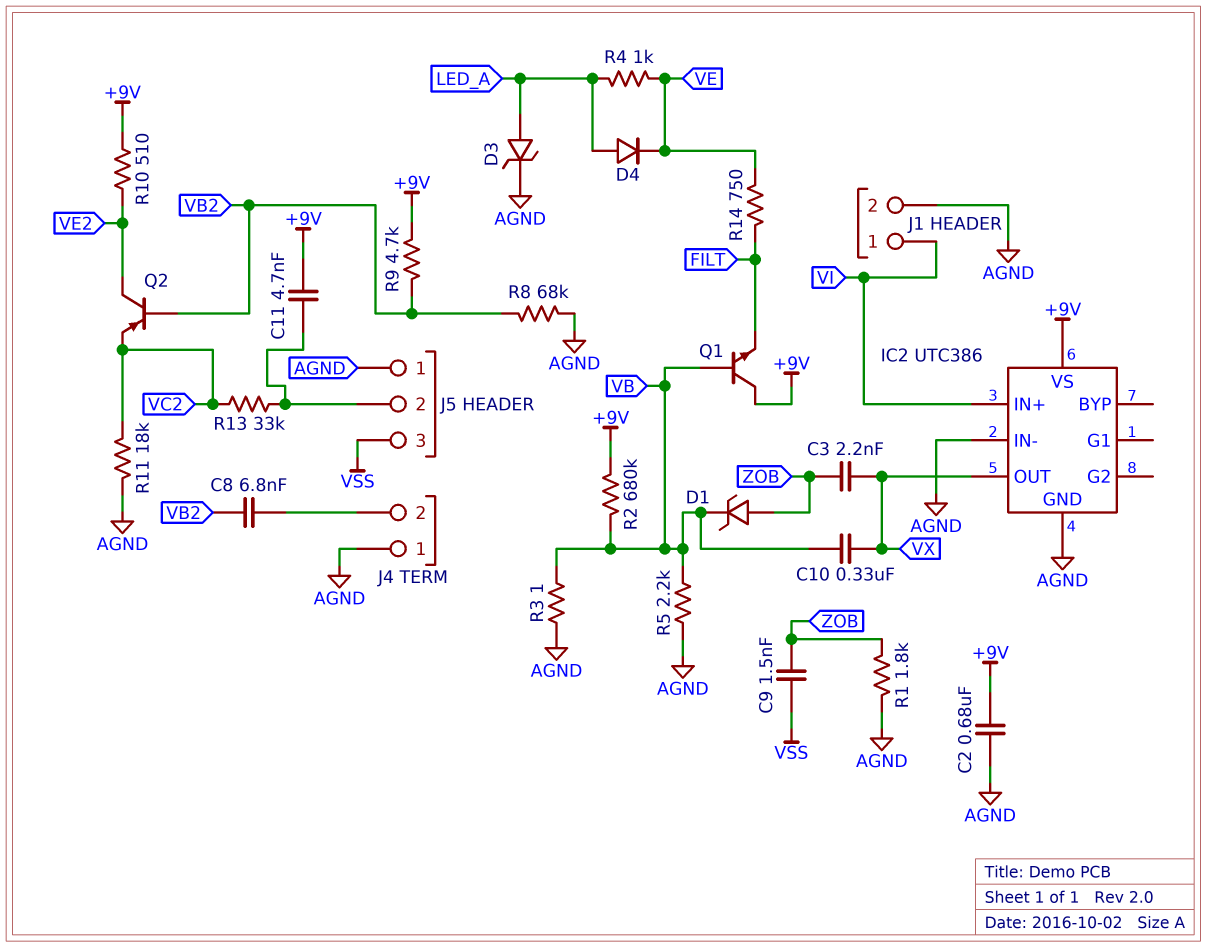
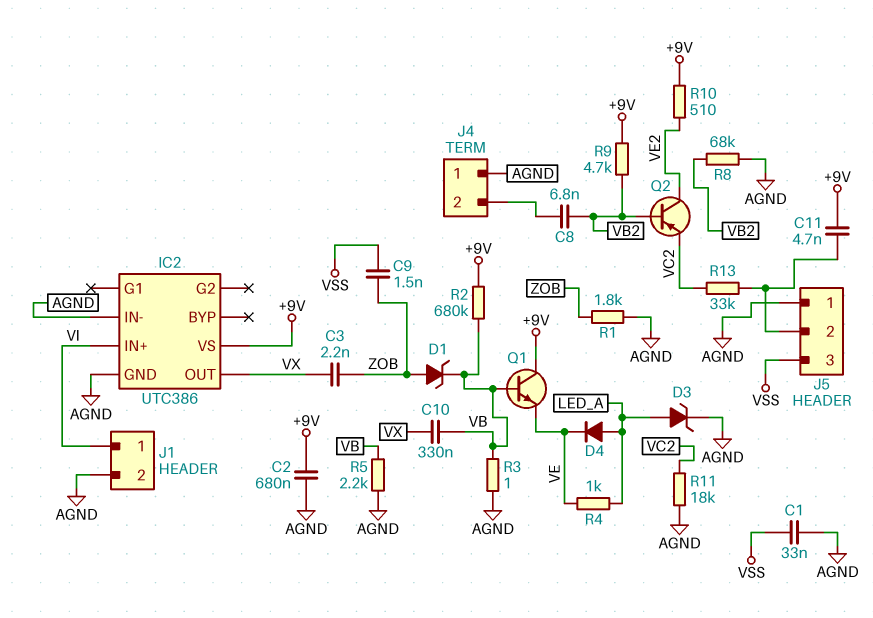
C1: none -> 33nF (AGND, VSS)
Q1: NPN (B VB, C +9V, E FILT) -> NPN (B VB, C +9V, E VE)
R14: 750 (FILT, VE) -> none

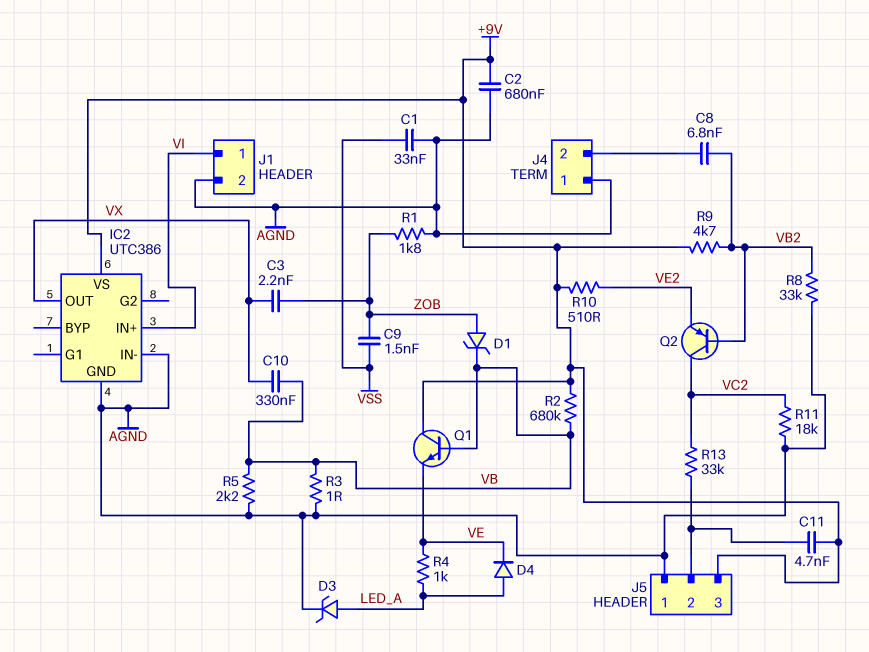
J5 pin 3: VSS -> +9V
Q2: PNP (B VB2, C VE2, E VC2) -> PNP (B VB2, C VC2, E VE2)
R8: 68k (AGND, VB2) -> 33k (AGND, VB2)

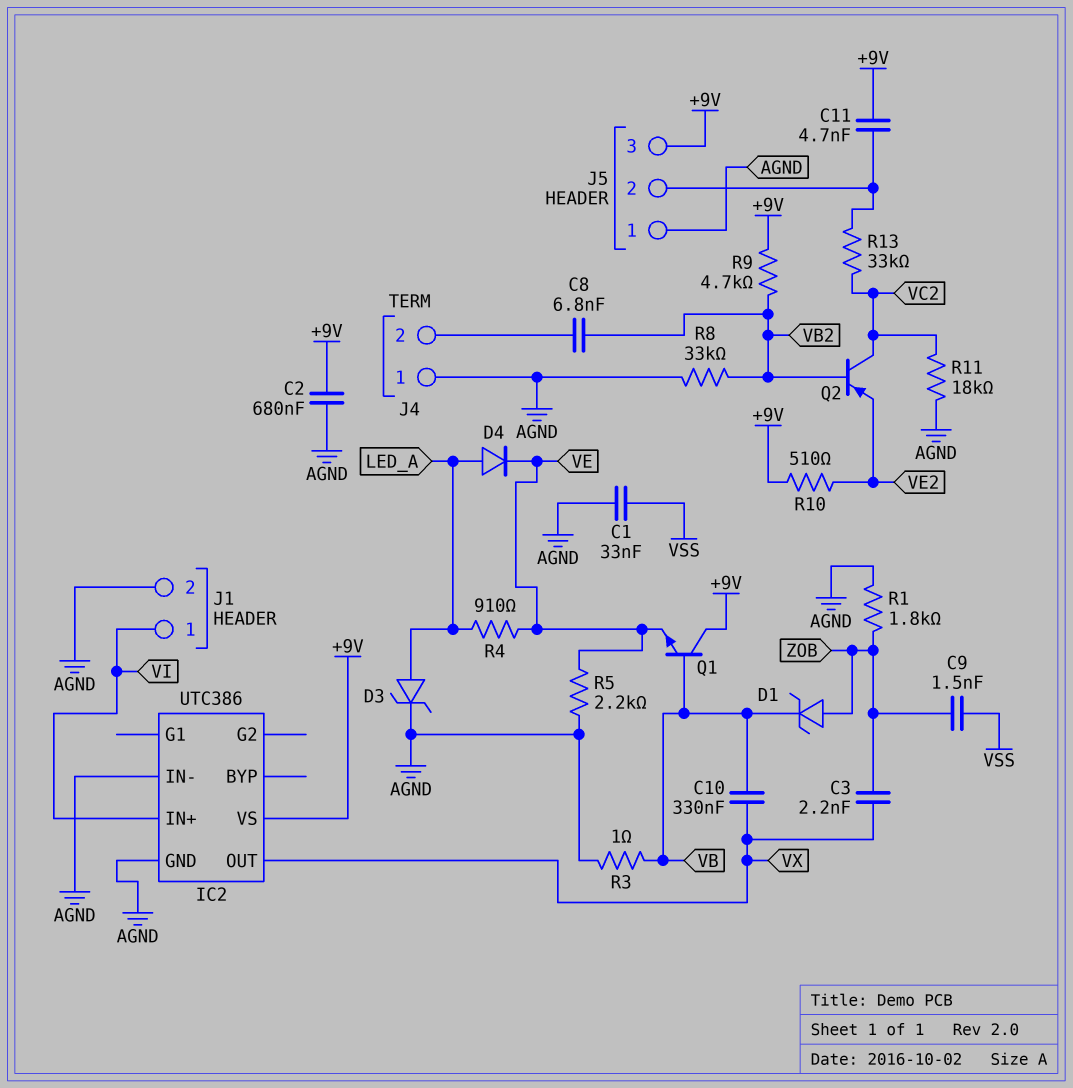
R2: 680k (+9V, VB) -> none
R4: 1k (LED_A, VE) -> 910 (LED_A, VE)
R5: 2.2k (AGND, VB) -> 2.2k (AGND, VE)

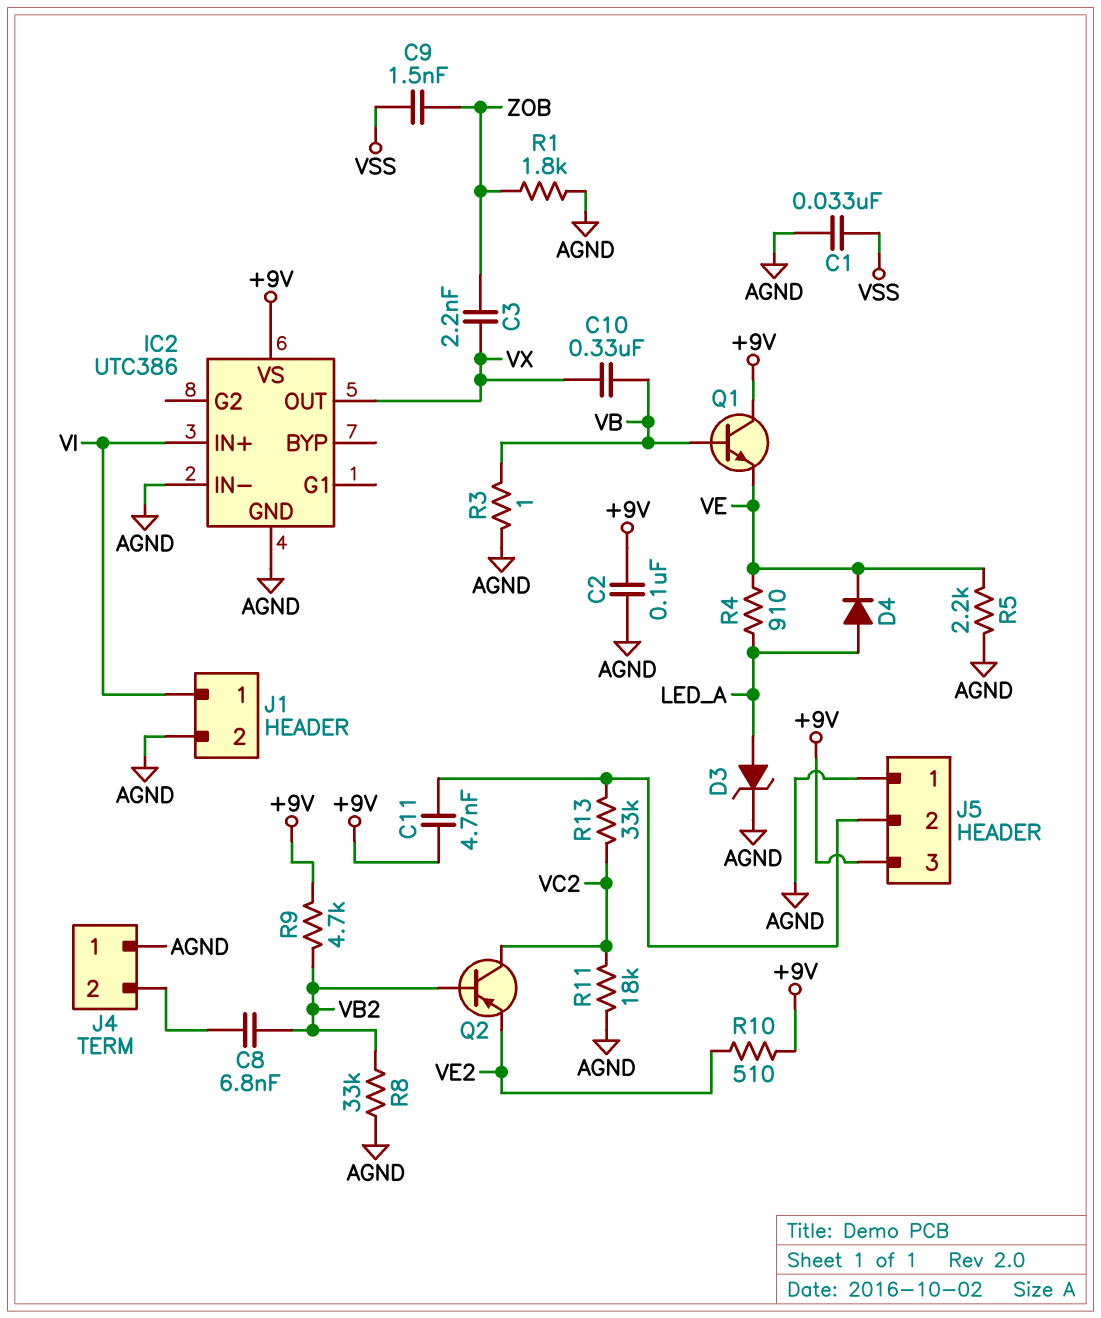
C2: 680nF (+9V, AGND) -> 100nF (+9V, AGND)
D1: zener (A ZOB, K VB) -> none

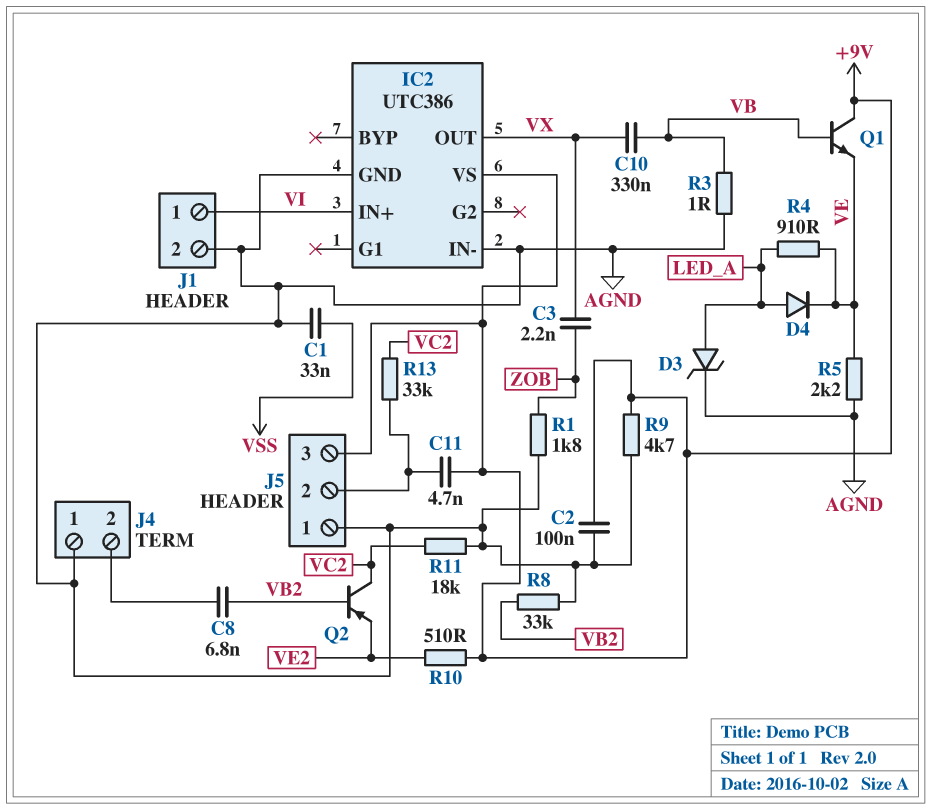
C9: 1.5nF (VSS, ZOB) -> none
R9: 4.7k (+9V, VB2) -> 4.7k (+9V, AGND)

